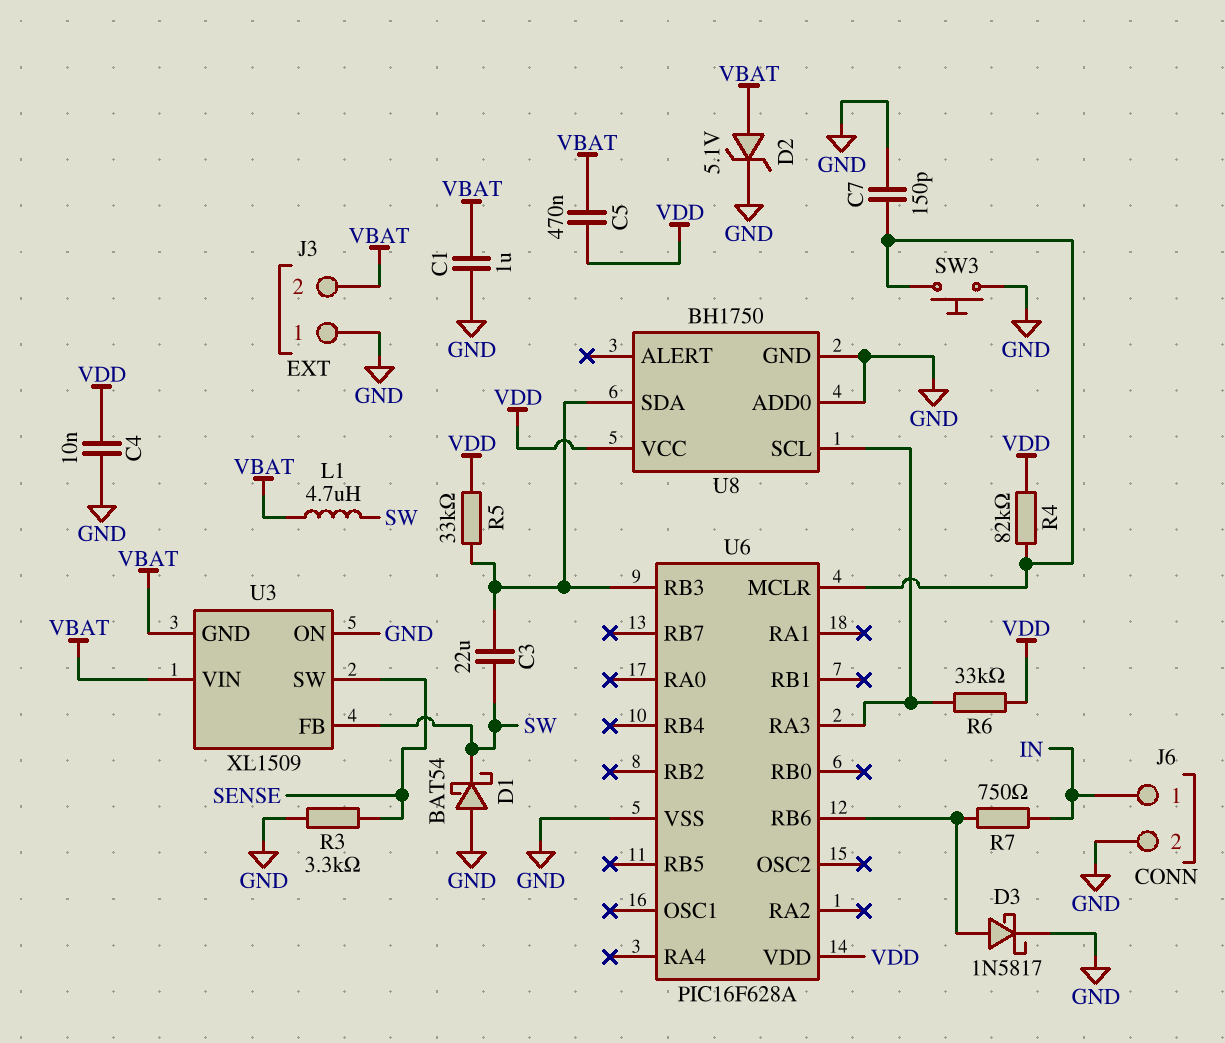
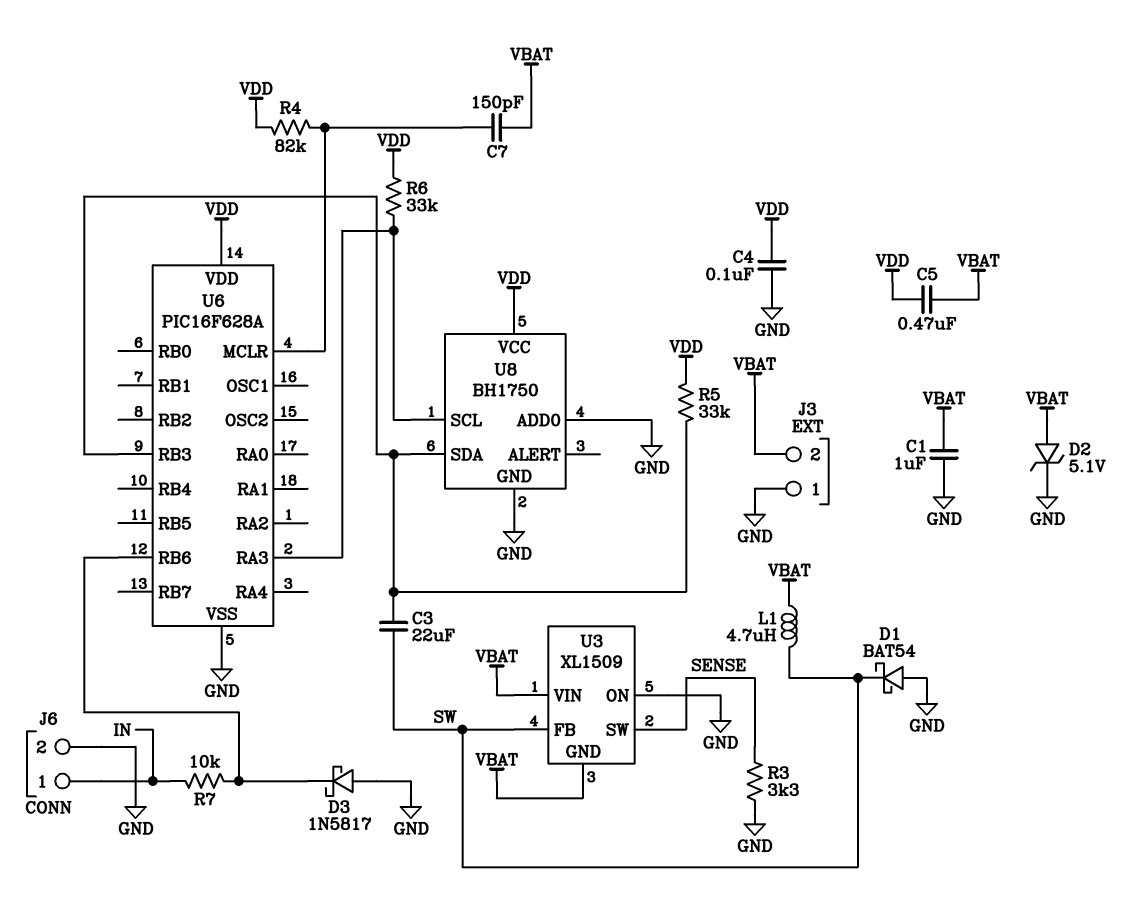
C4: 10nF (GND, VDD) -> 100nF (GND, VDD)
C7: 150pF (GND, U6/MCLR) -> 150pF (U6/MCLR, VBAT)
D3: schottky 1N5817 (A U6/RB6, K GND) -> schottky 1N5817 (A GND, K U6/RB6)
R7: 750 (IN, U6/RB6) -> 10k (IN, U6/RB6)
SW3: button (GND, U6/MCLR) -> none

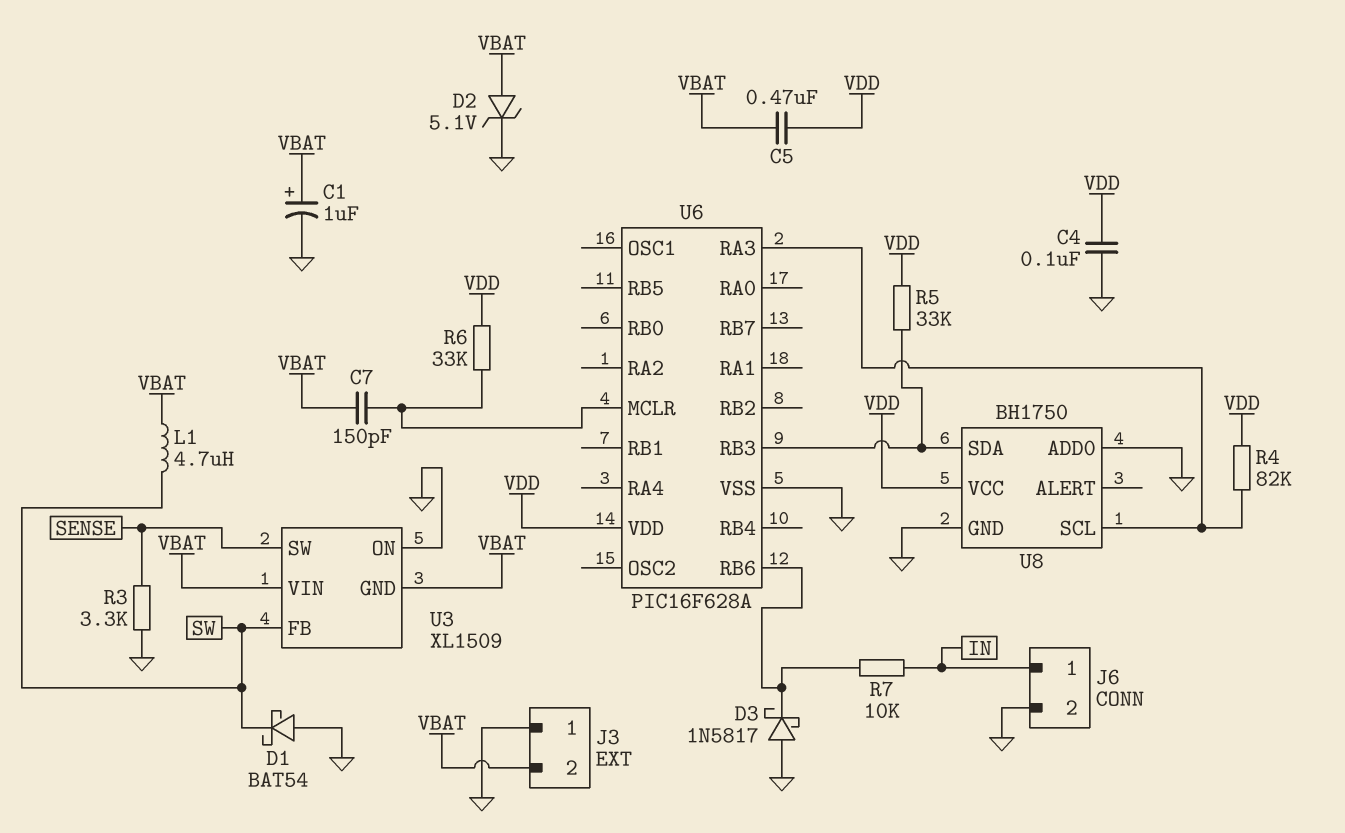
C1: 1uF (GND, VBAT) -> 1uF (plus VBAT, minus GND)
C3: 22uF (SW, U6/RB3) -> none
R4: 82k (U6/MCLR, VDD) -> 82k (U6/RA3, VDD)
R6: 33k (U6/RA3, VDD) -> 33k (U6/MCLR, VDD)

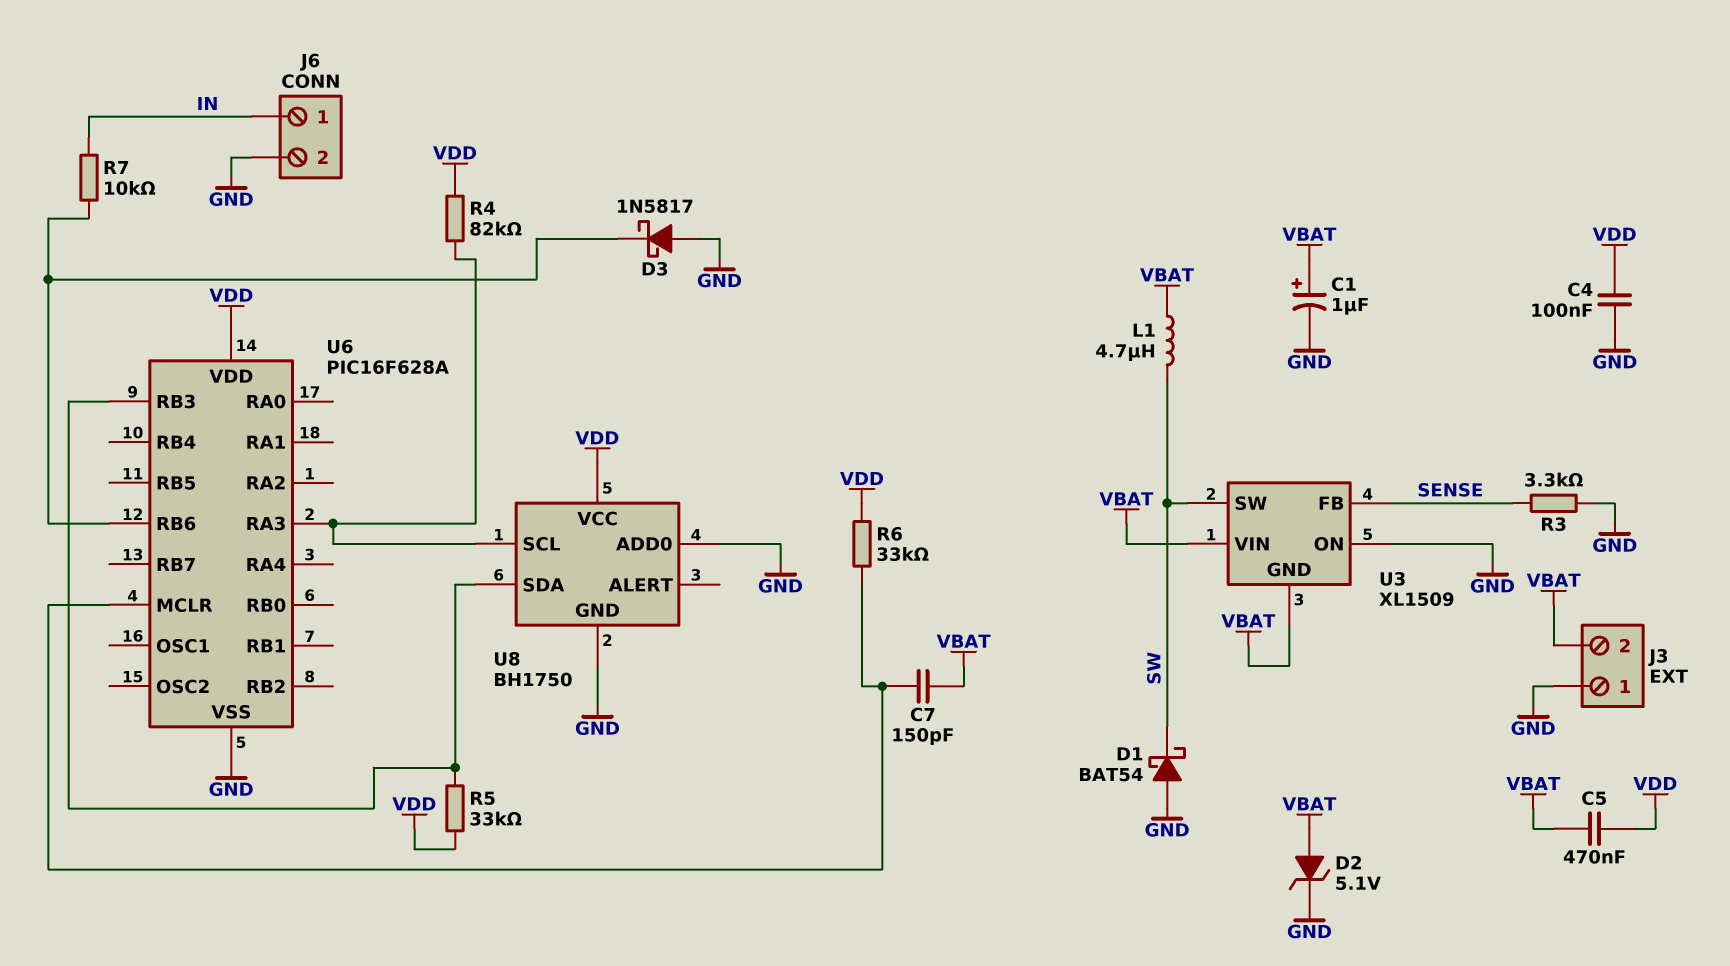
U3 pin FB: SW -> SENSE
U3 pin SW: SENSE -> SW

